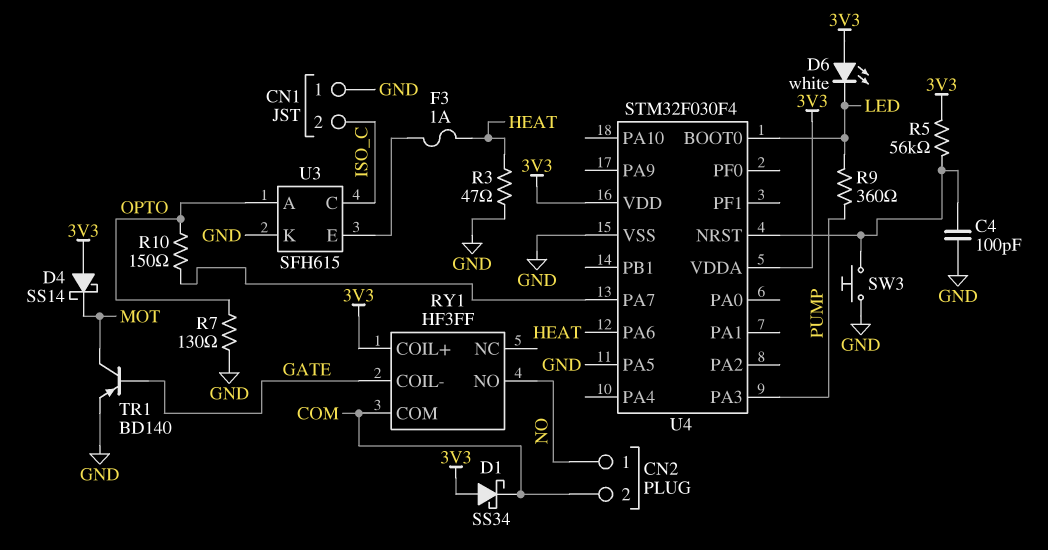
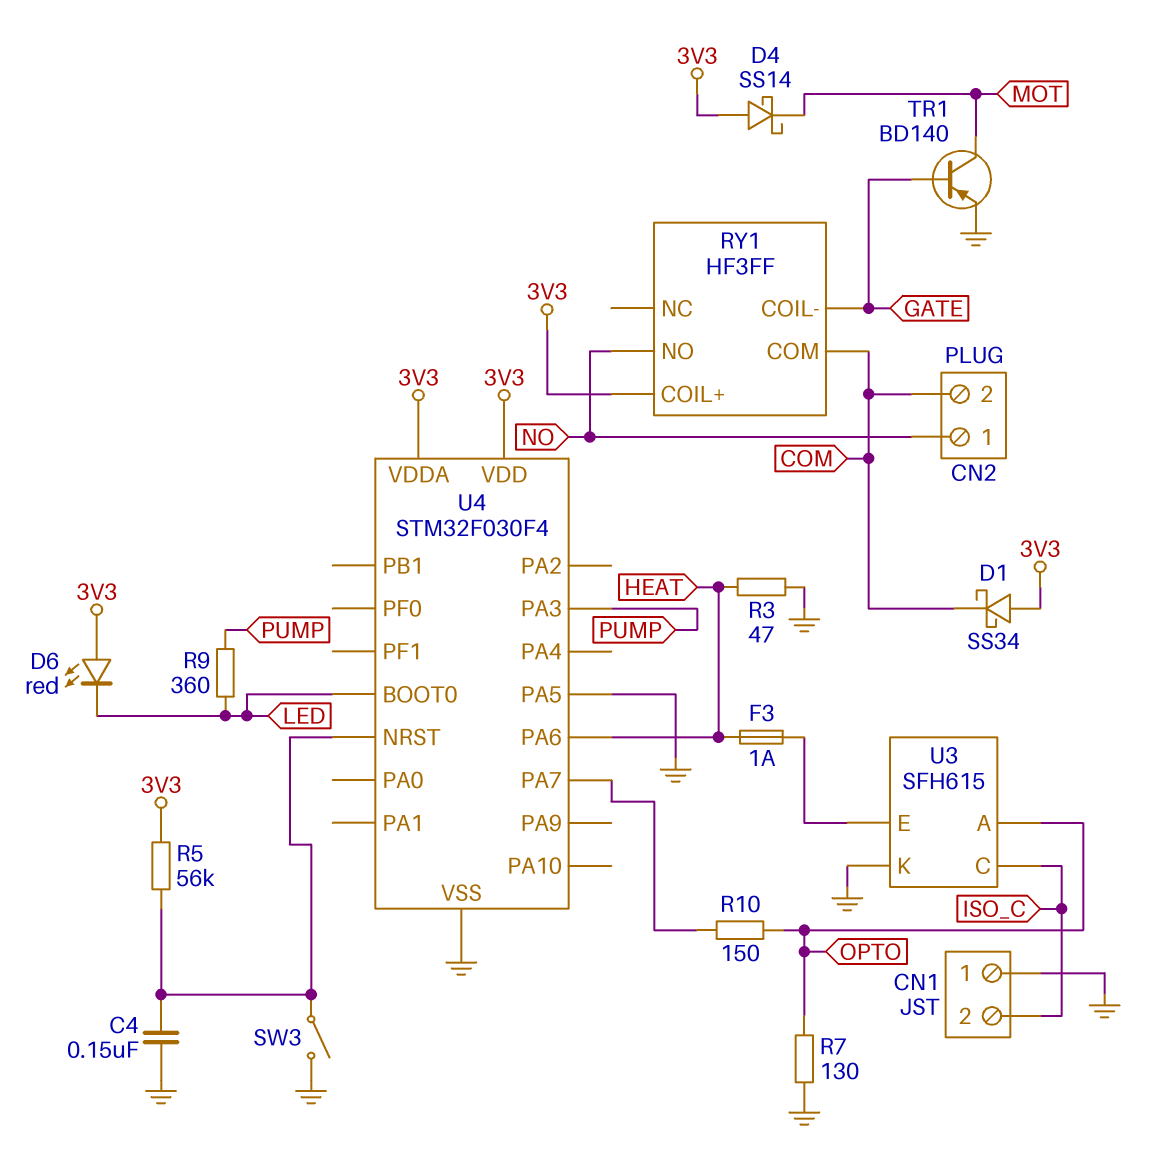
C4: 100pF (GND, U4/NRST) -> 150nF (GND, U4/NRST)
D6: LED white (A 3V3, K LED) -> LED red (A 3V3, K LED)
SW3: button (GND, U4/NRST) -> switch (GND, U4/NRST)

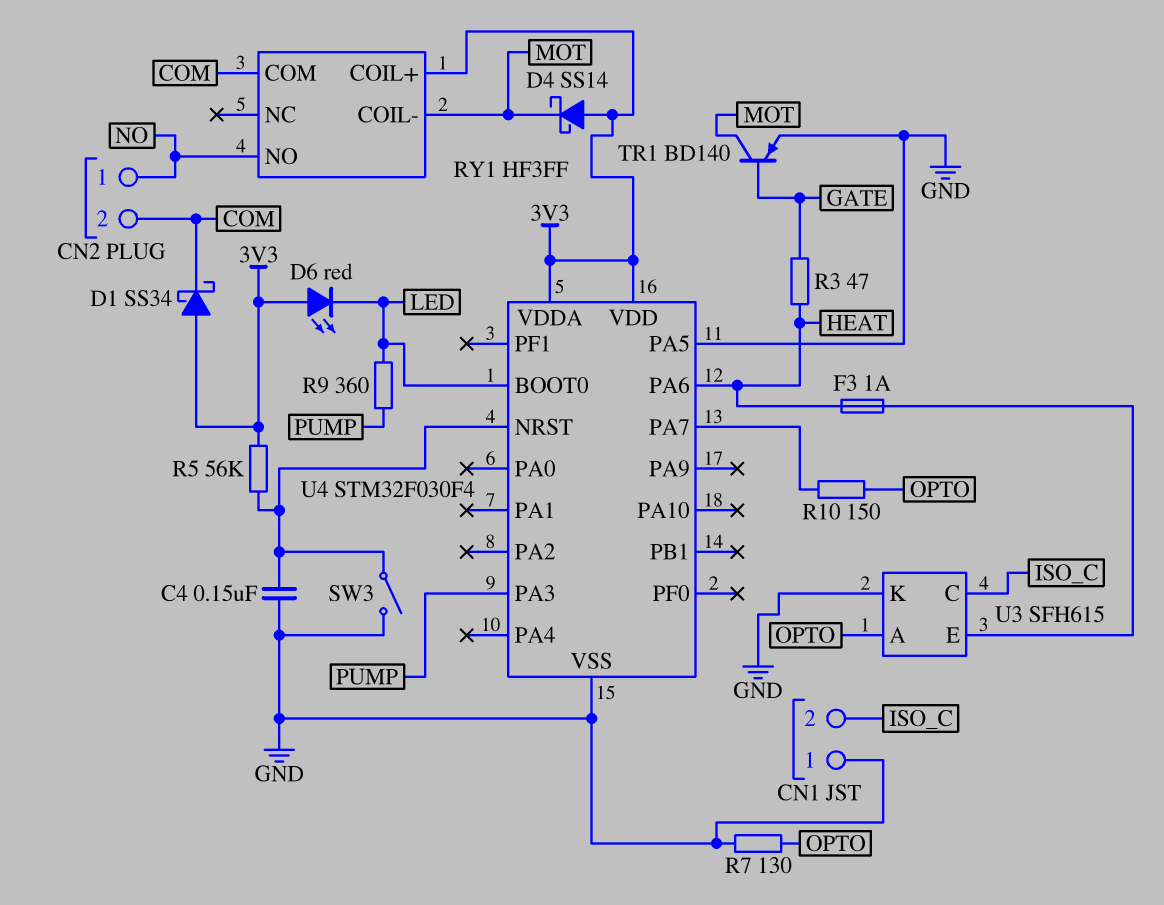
R3: 47 (GND, HEAT) -> 47 (GATE, HEAT)
RY1 pin COIL-: GATE -> MOT

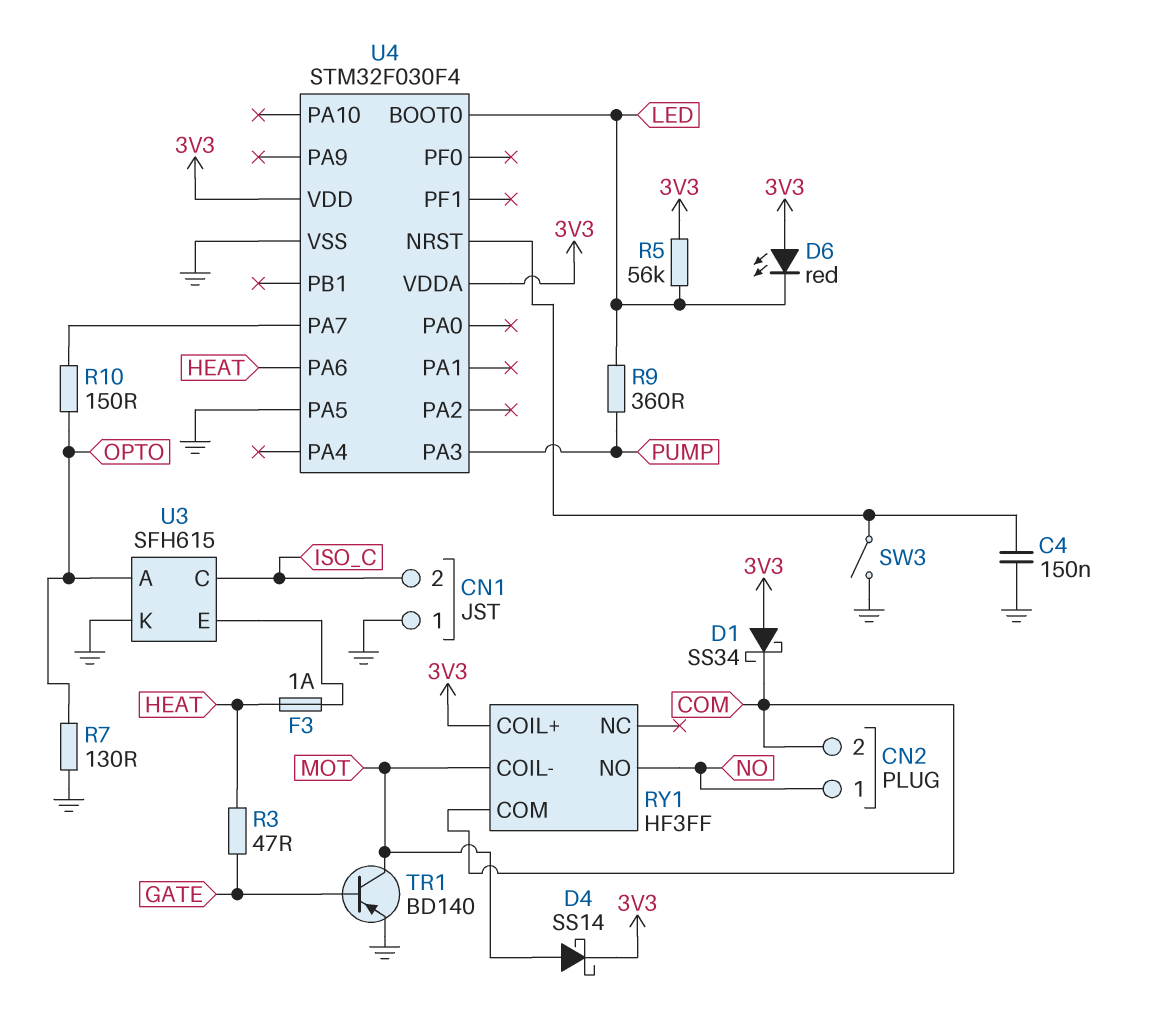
D4: schottky SS14 (A 3V3, K MOT) -> schottky SS14 (A MOT, K 3V3)
R5: 56k (3V3, U4/NRST) -> 56k (3V3, LED)

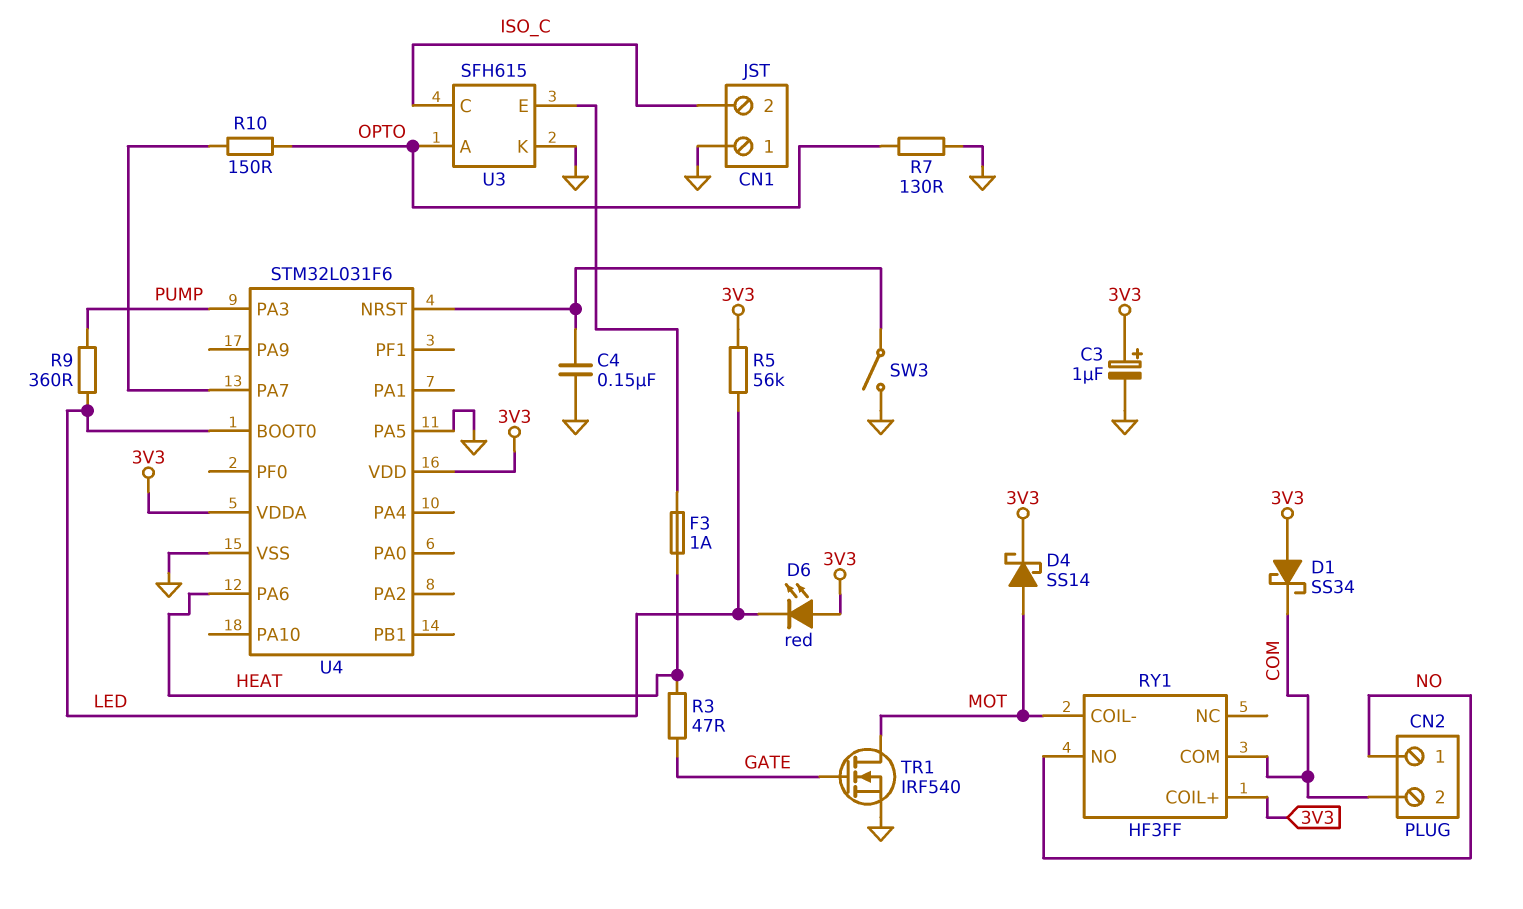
C3: none -> 1uF (plus 3V3, minus GND)
TR1: PNP BD140 (B GATE, C MOT, E GND) -> NMOS IRF540 (G GATE, D MOT, S GND)
U4: STM32F030F4 -> STM32L031F6

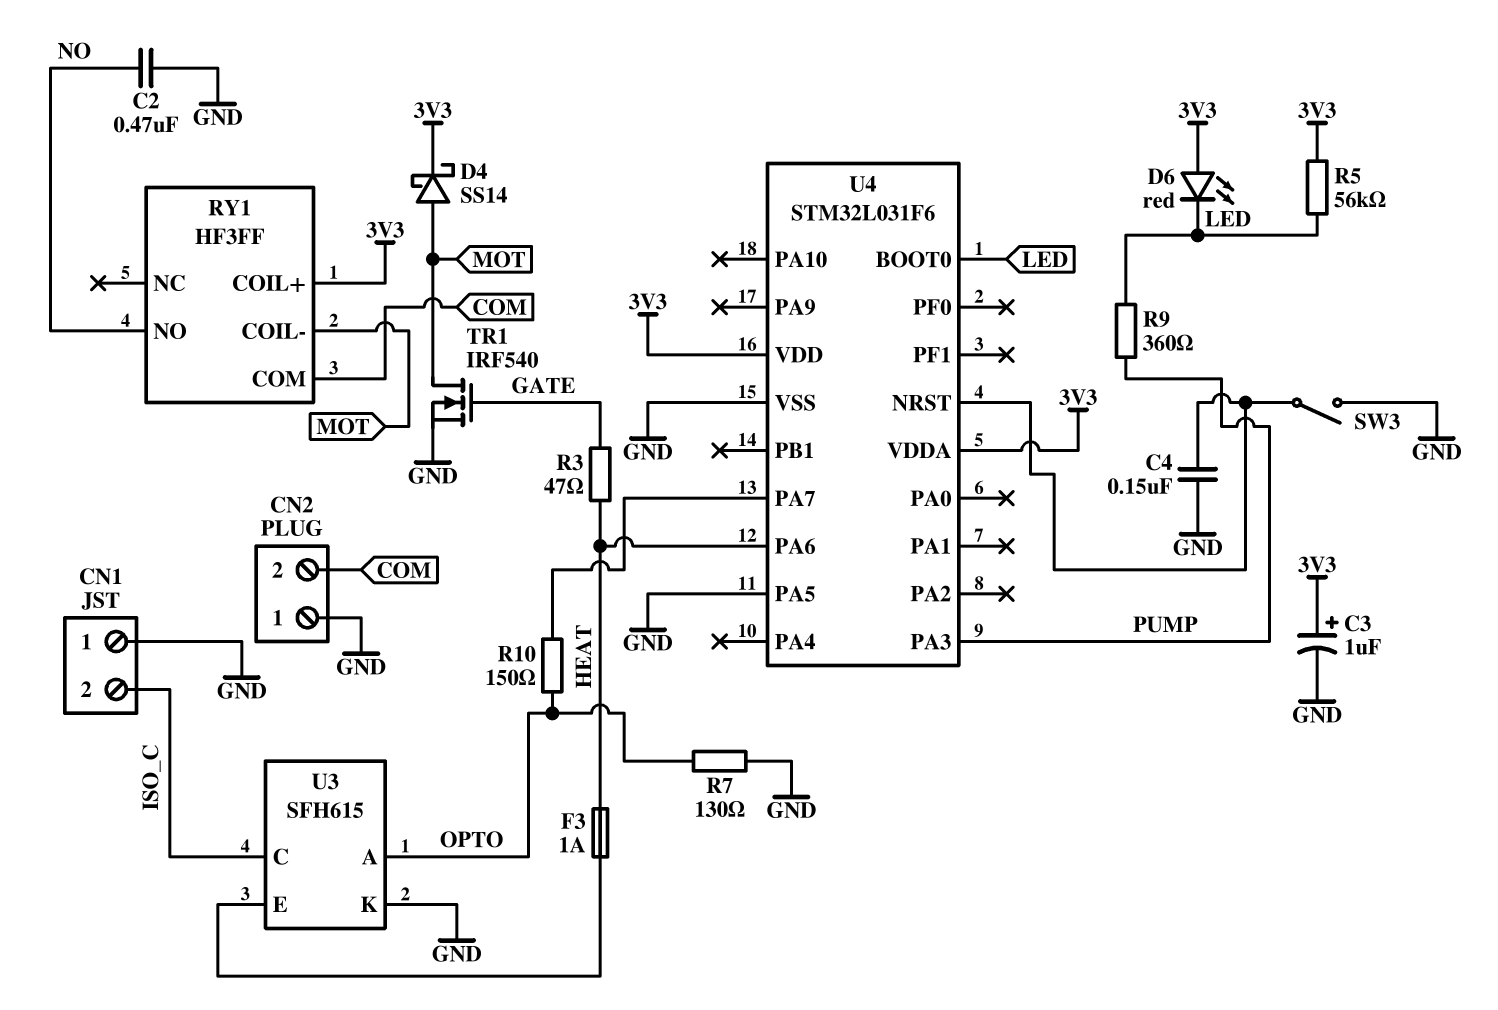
C2: none -> 470nF (GND, NO)
CN2 pin 1: NO -> GND
D1: schottky SS34 (A 3V3, K COM) -> none

